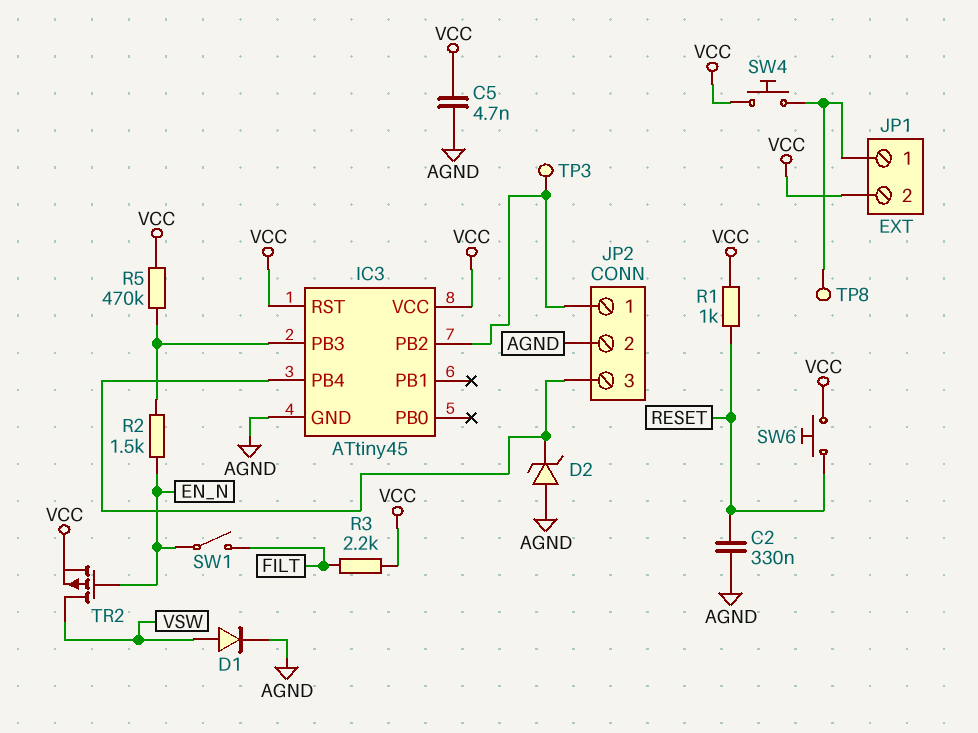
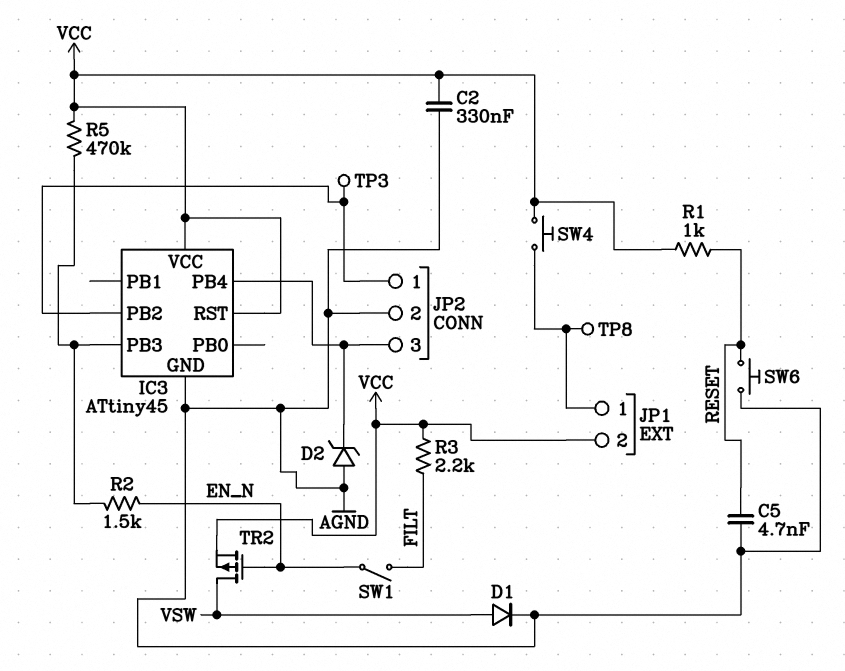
C2: 330nF (AGND, RESET) -> 330nF (AGND, VCC)
C5: 4.7nF (AGND, VCC) -> 4.7nF (AGND, RESET)
SW6: button (RESET, VCC) -> button (AGND, RESET)

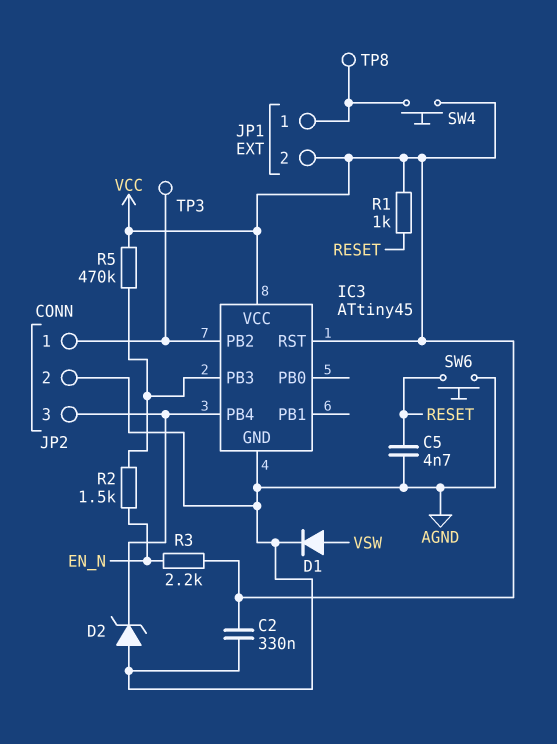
R3: 2.2k (FILT, VCC) -> 2.2k (EN_N, VCC)
SW1: switch (EN_N, FILT) -> none
TR2: PMOS (G EN_N, D VSW, S VCC) -> none

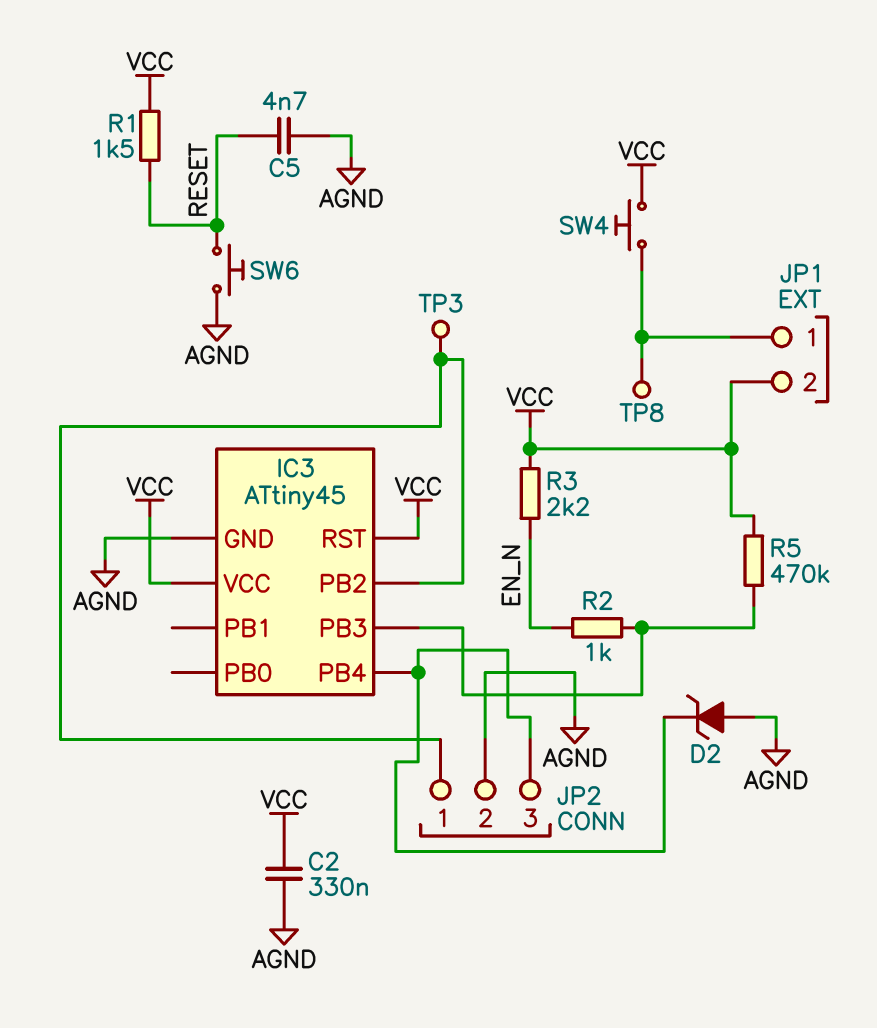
D1: diode (A VSW, K AGND) -> none
R1: 1k (RESET, VCC) -> 1.5k (RESET, VCC)
R2: 1.5k (EN_N, IC3/PB3) -> 1k (EN_N, IC3/PB3)

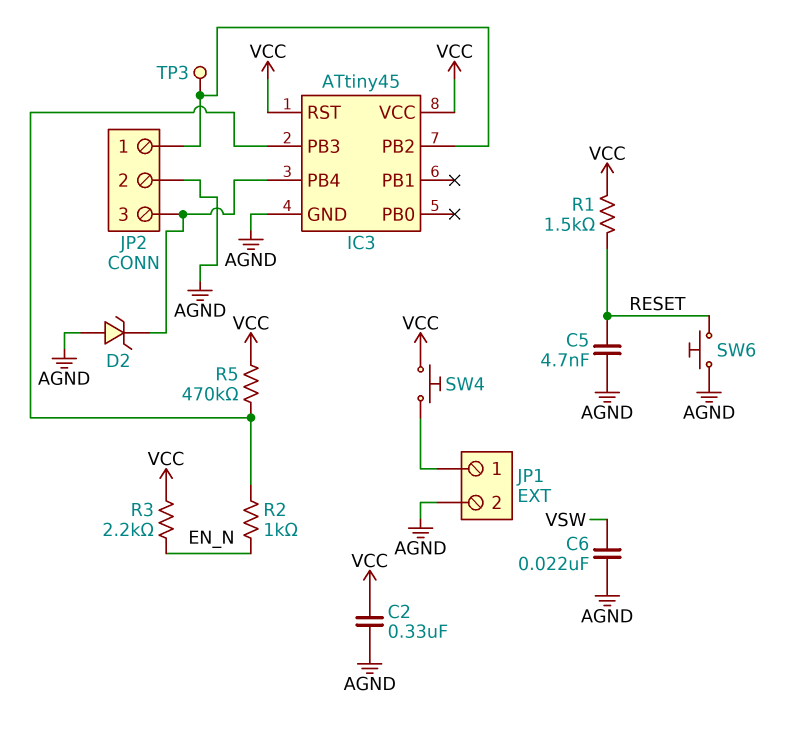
C6: none -> 22nF (AGND, VSW)
JP1 pin 2: VCC -> AGND
TP8: test point (JP1/1) -> none

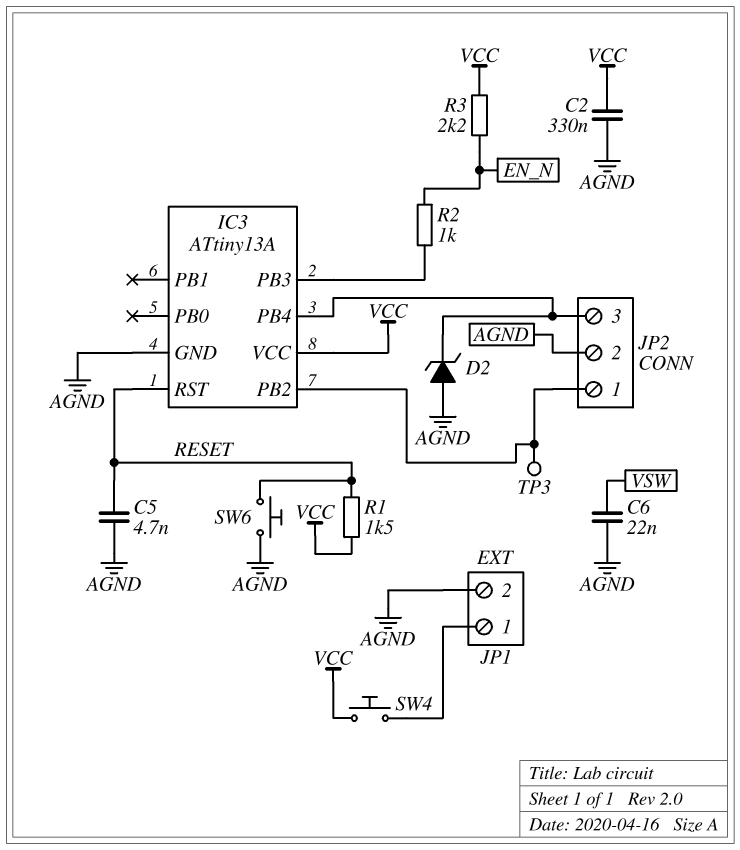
IC3: ATtiny45 -> ATtiny13A
IC3 pin RST: VCC -> RESET
R5: 470k (IC3/PB3, VCC) -> none

